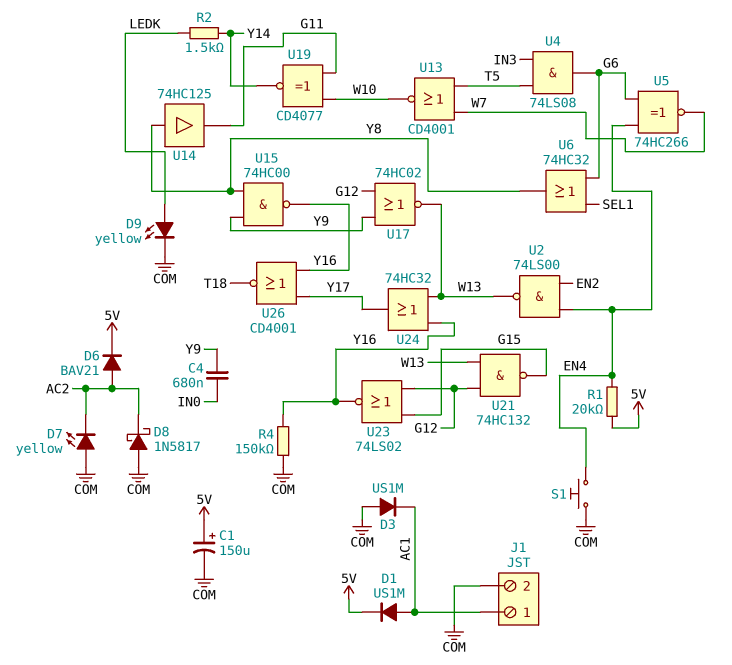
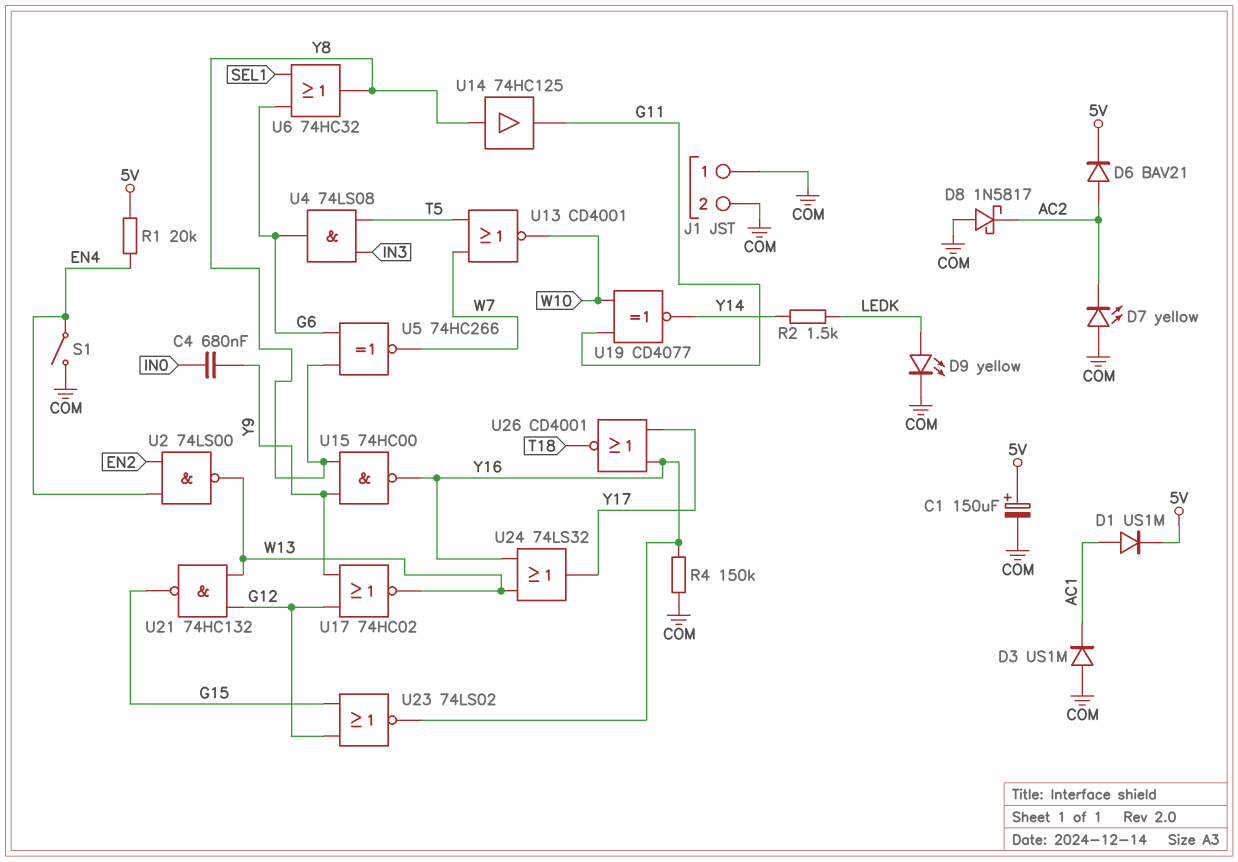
J1 pin 1: AC1 -> COM
S1: button (COM, EN4) -> switch (COM, EN4)
U5: XNOR 74HC266 (in EN4, in G6, out W7) -> XNOR 74HC266 (in G6, in Y8, out W7)
U24: OR 74HC32 (in W13, in Y16, out Y17) -> OR 74LS32 (in W13, in Y16, out Y17)

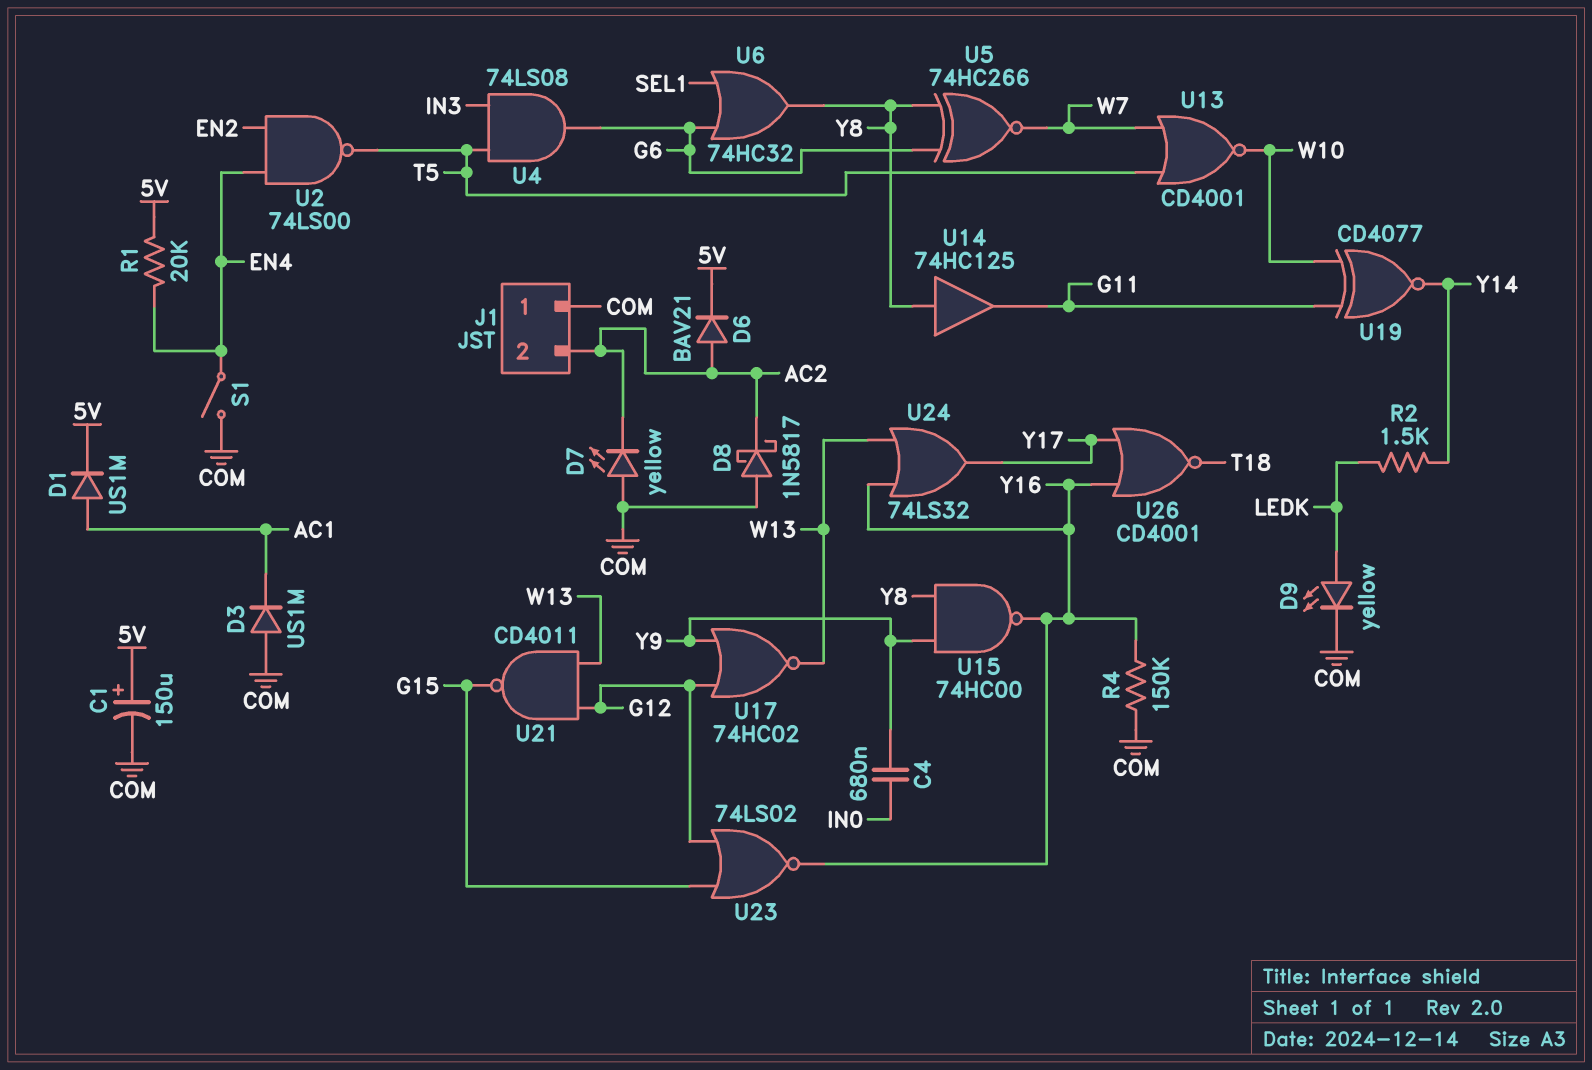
J1 pin 2: COM -> AC2
U2: NAND 74LS00 (in EN2, in EN4, out W13) -> NAND 74LS00 (in EN2, in EN4, out T5)
U21: NAND 74HC132 (in G12, in W13, out G15) -> NAND CD4011 (in G12, in W13, out G15)

